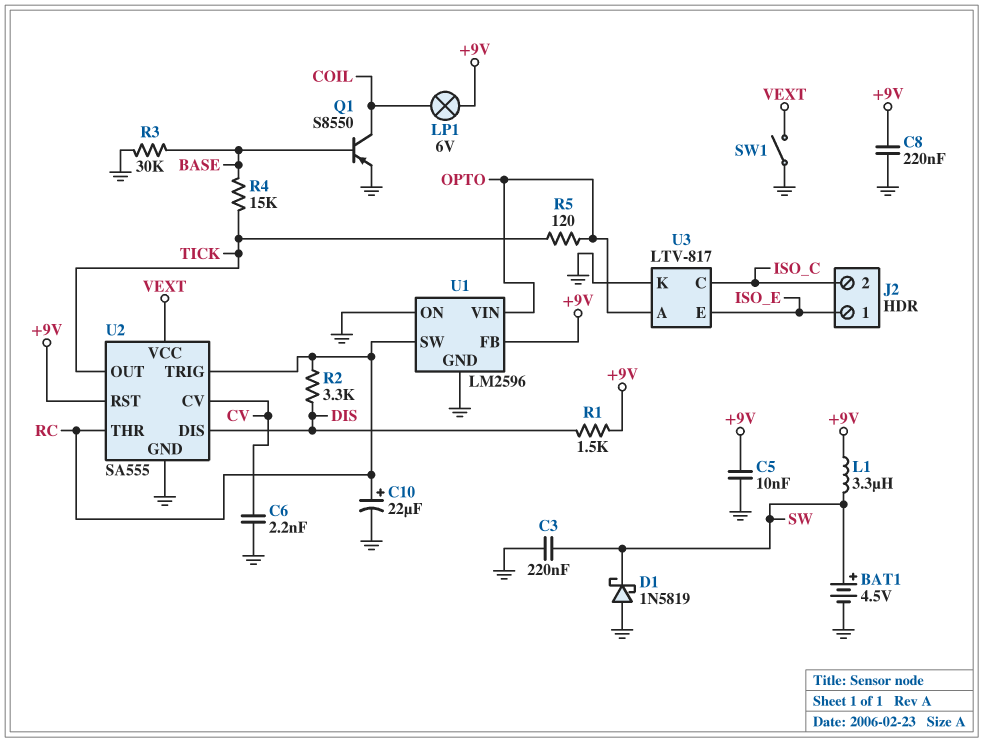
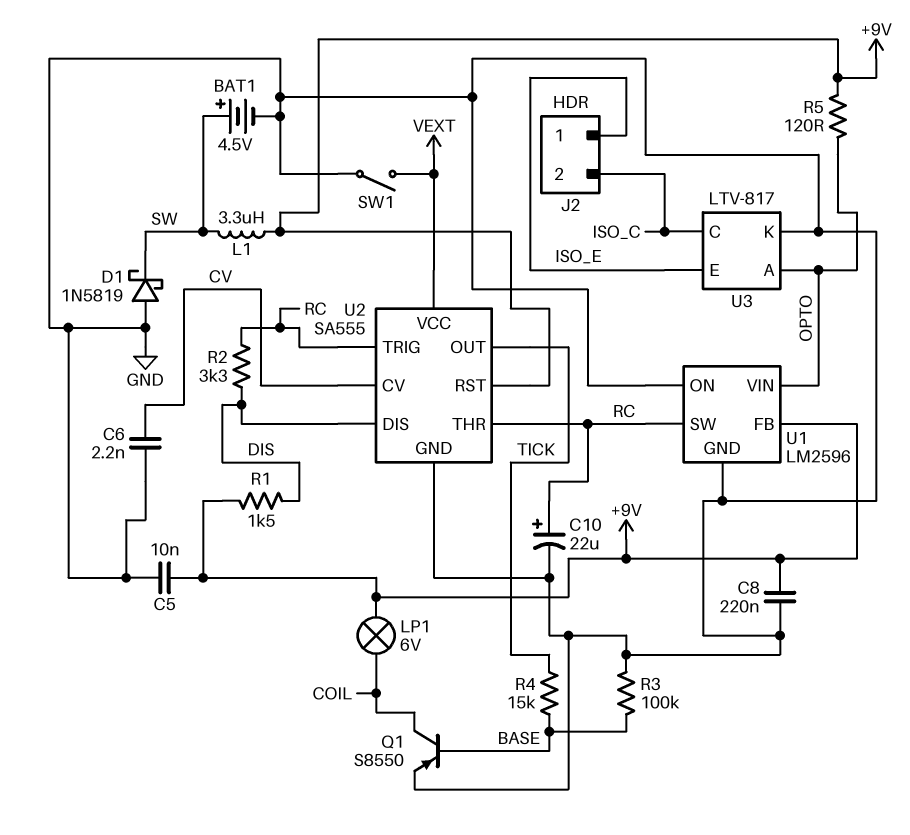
C3: 220nF (GND, SW) -> none
R3: 30k (BASE, GND) -> 100k (BASE, GND)
R5: 120 (OPTO, TICK) -> 120 (+9V, OPTO)

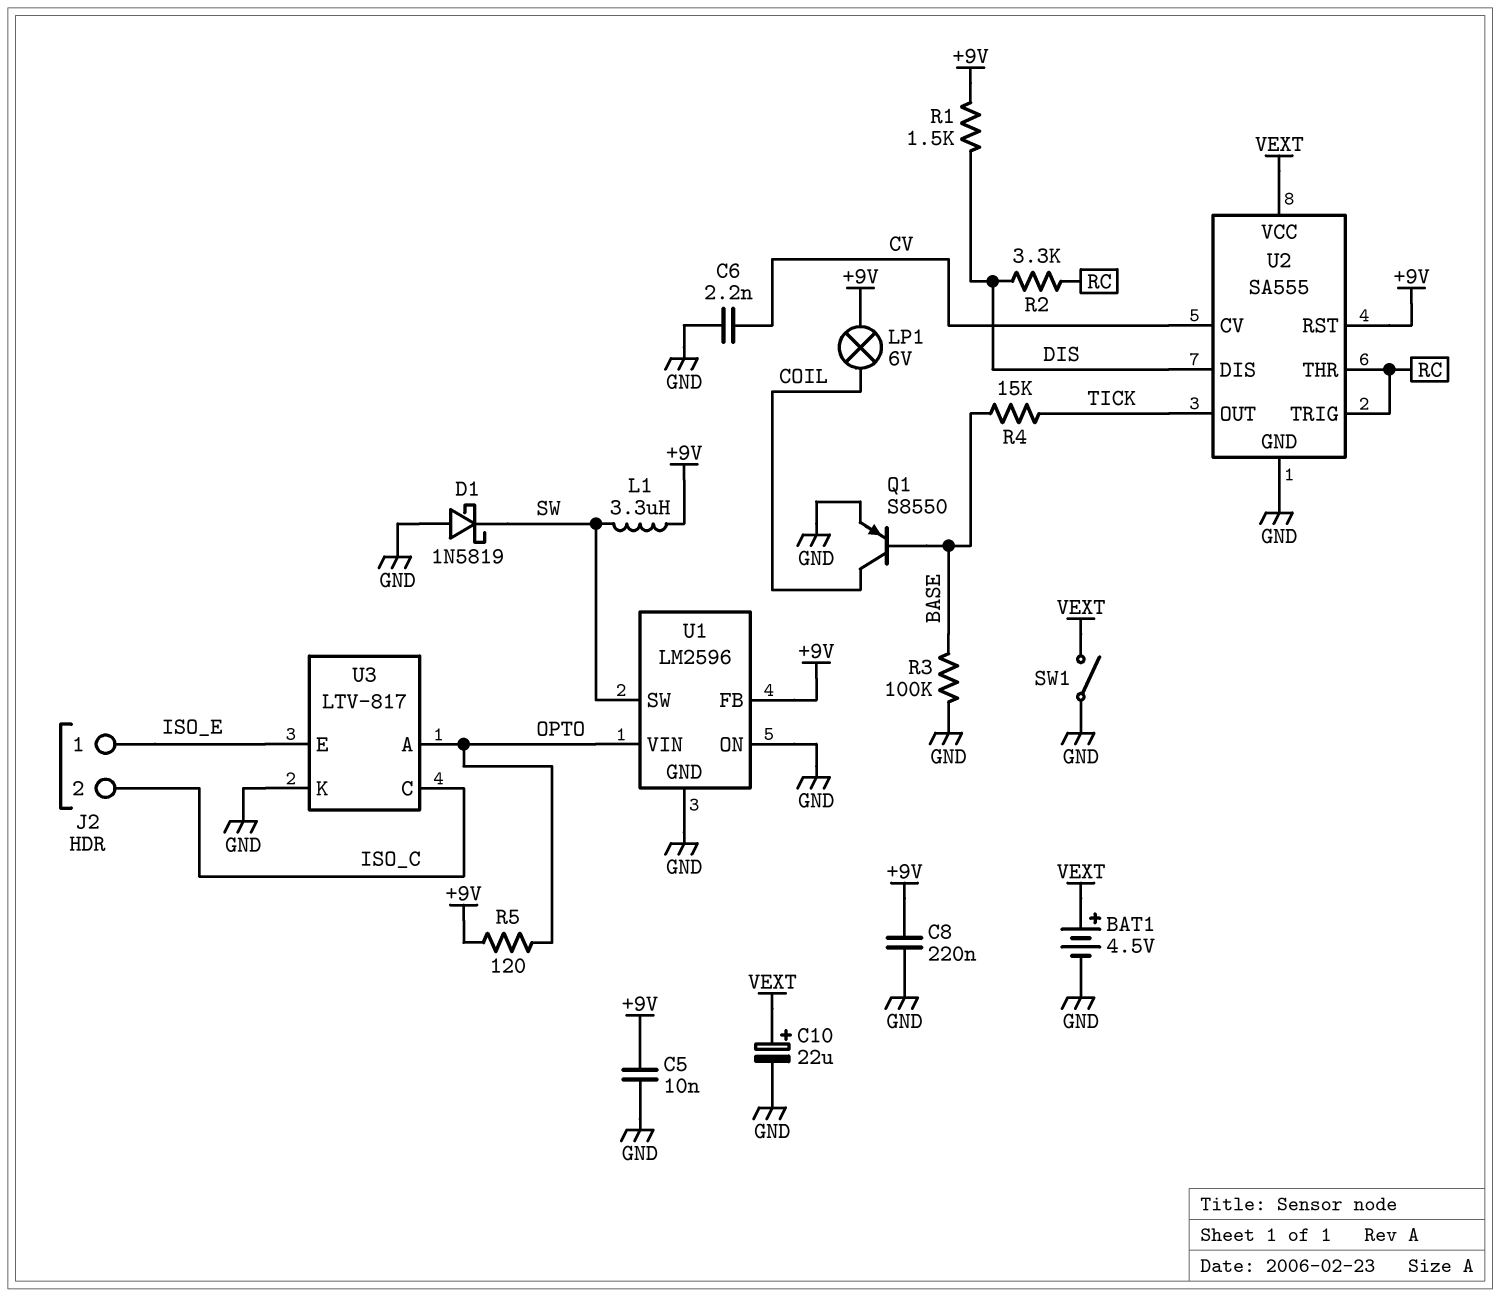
BAT1: 4.5V (plus SW, minus GND) -> 4.5V (plus VEXT, minus GND)
C10: 22uF (plus RC, minus GND) -> 22uF (plus VEXT, minus GND)
U1 pin SW: RC -> SW

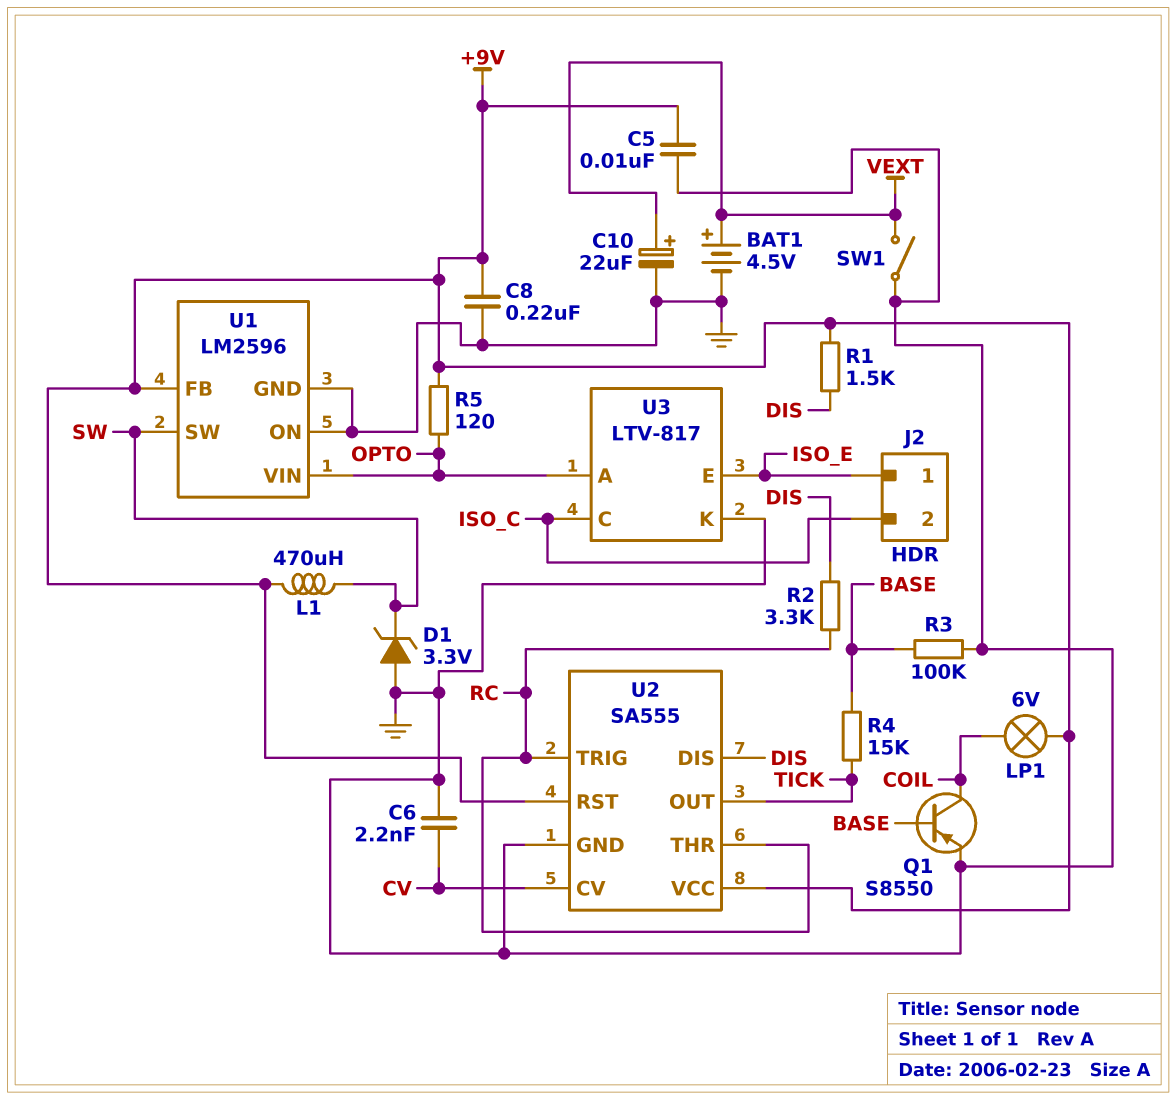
D1: schottky 1N5819 (A GND, K SW) -> zener 3.3V (A GND, K SW)
L1: 3.3uH (+9V, SW) -> 470uH (+9V, SW)
U2 pin VCC: VEXT -> +9V

